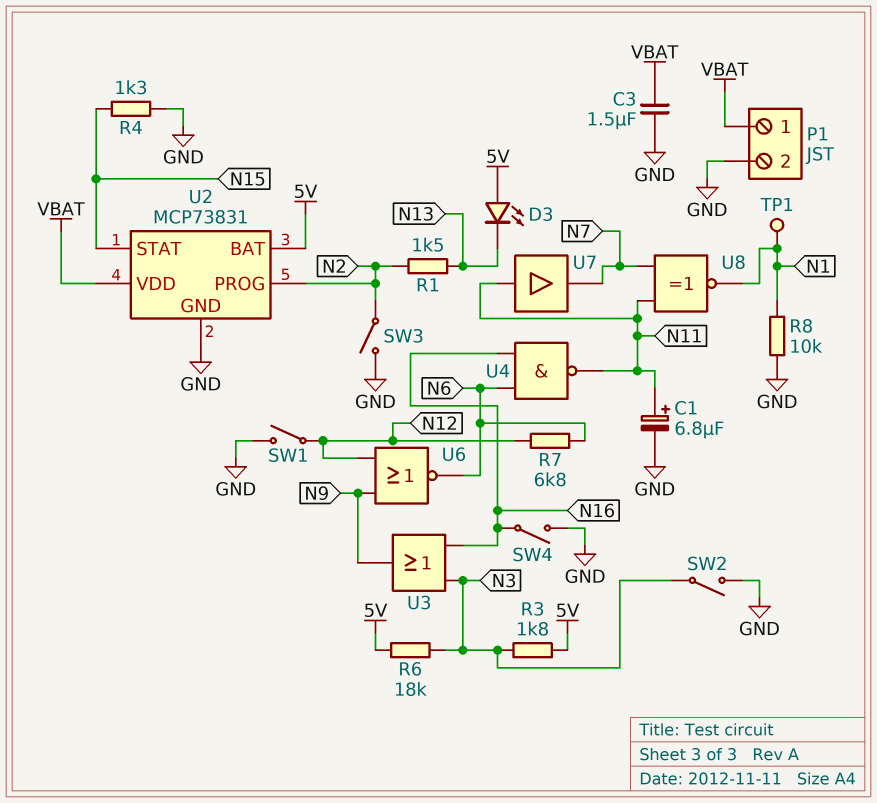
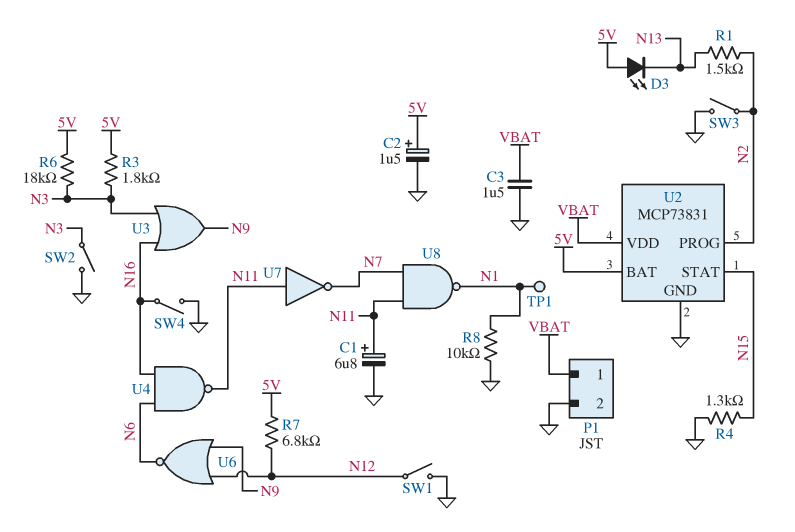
C2: none -> 1.5uF (plus 5V, minus GND)
R7: 6.8k (N6, N12) -> 6.8k (5V, N12)
U7: buffer (in N11, out N7) -> NOT (in N11, out N7)
U8: XNOR (in N7, in N11, out N1) -> NAND (in N7, in N11, out N1)

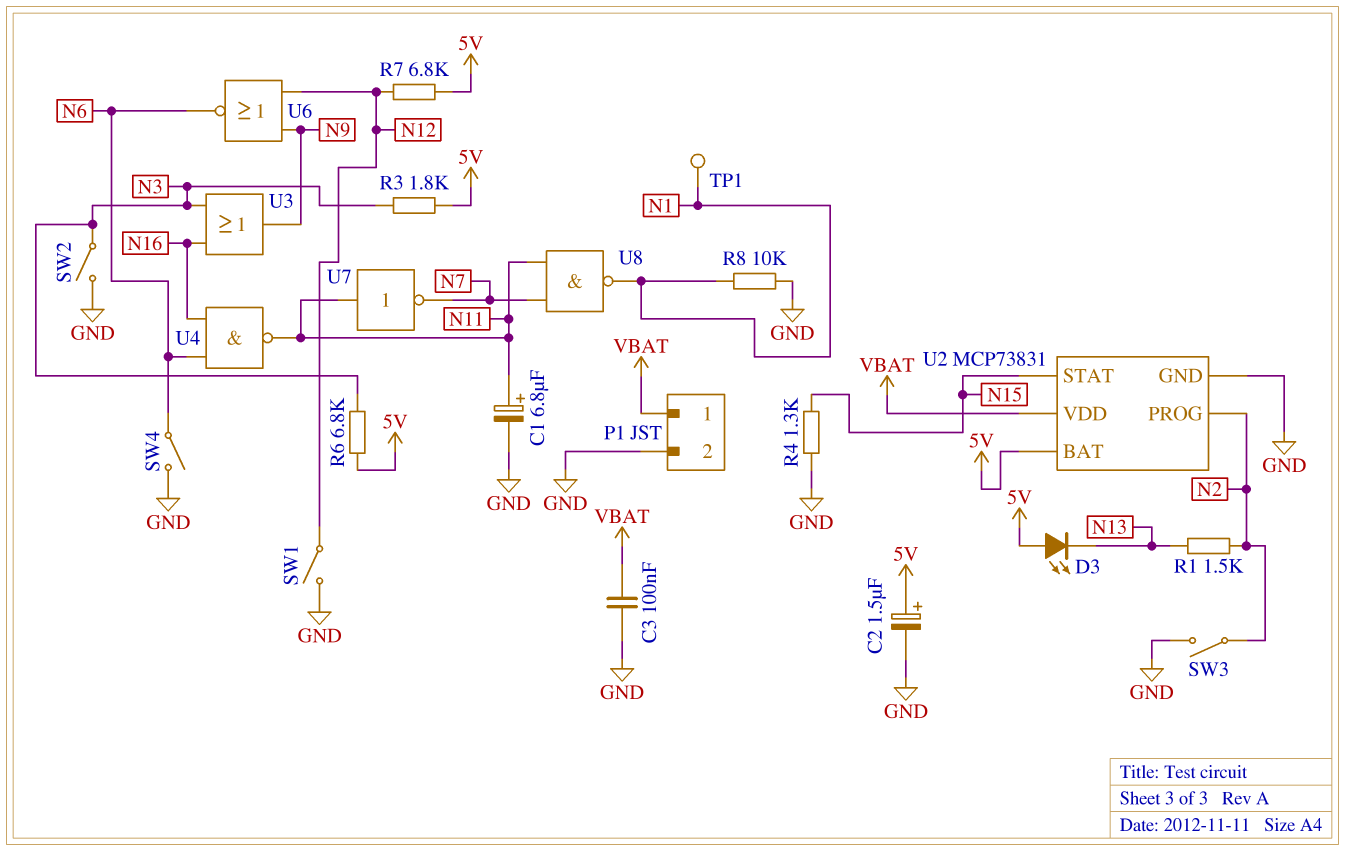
C3: 1.5uF (GND, VBAT) -> 100nF (GND, VBAT)
R6: 18k (5V, N3) -> 6.8k (5V, N3)
SW4: switch (GND, N16) -> switch (GND, N6)

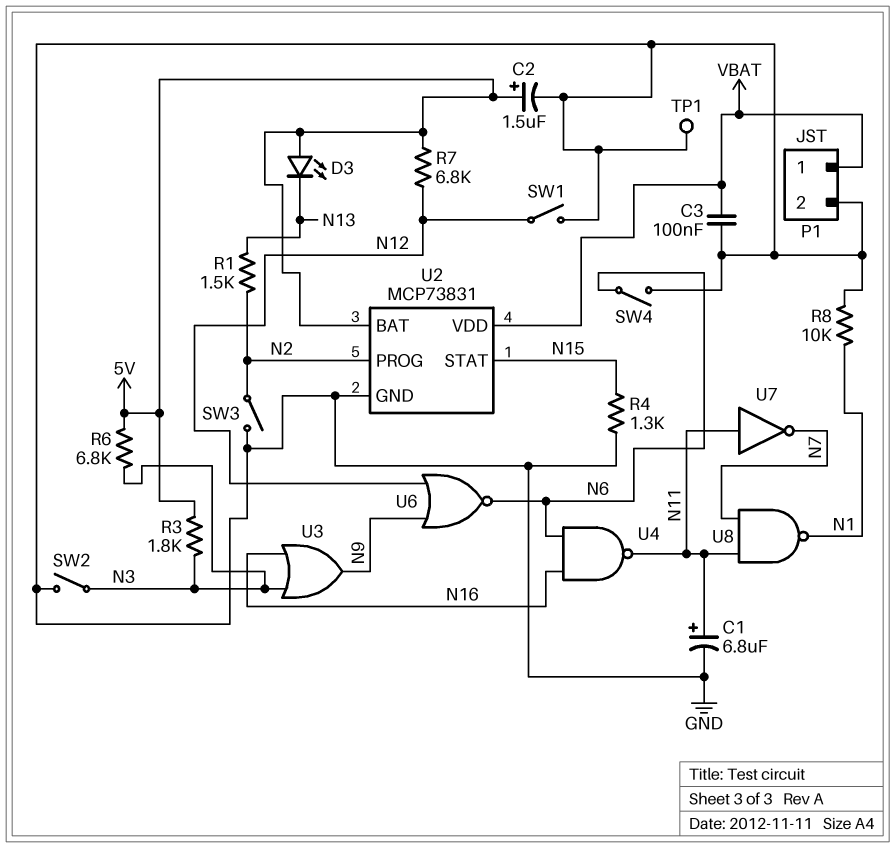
TP1: test point (N1) -> test point (GND)

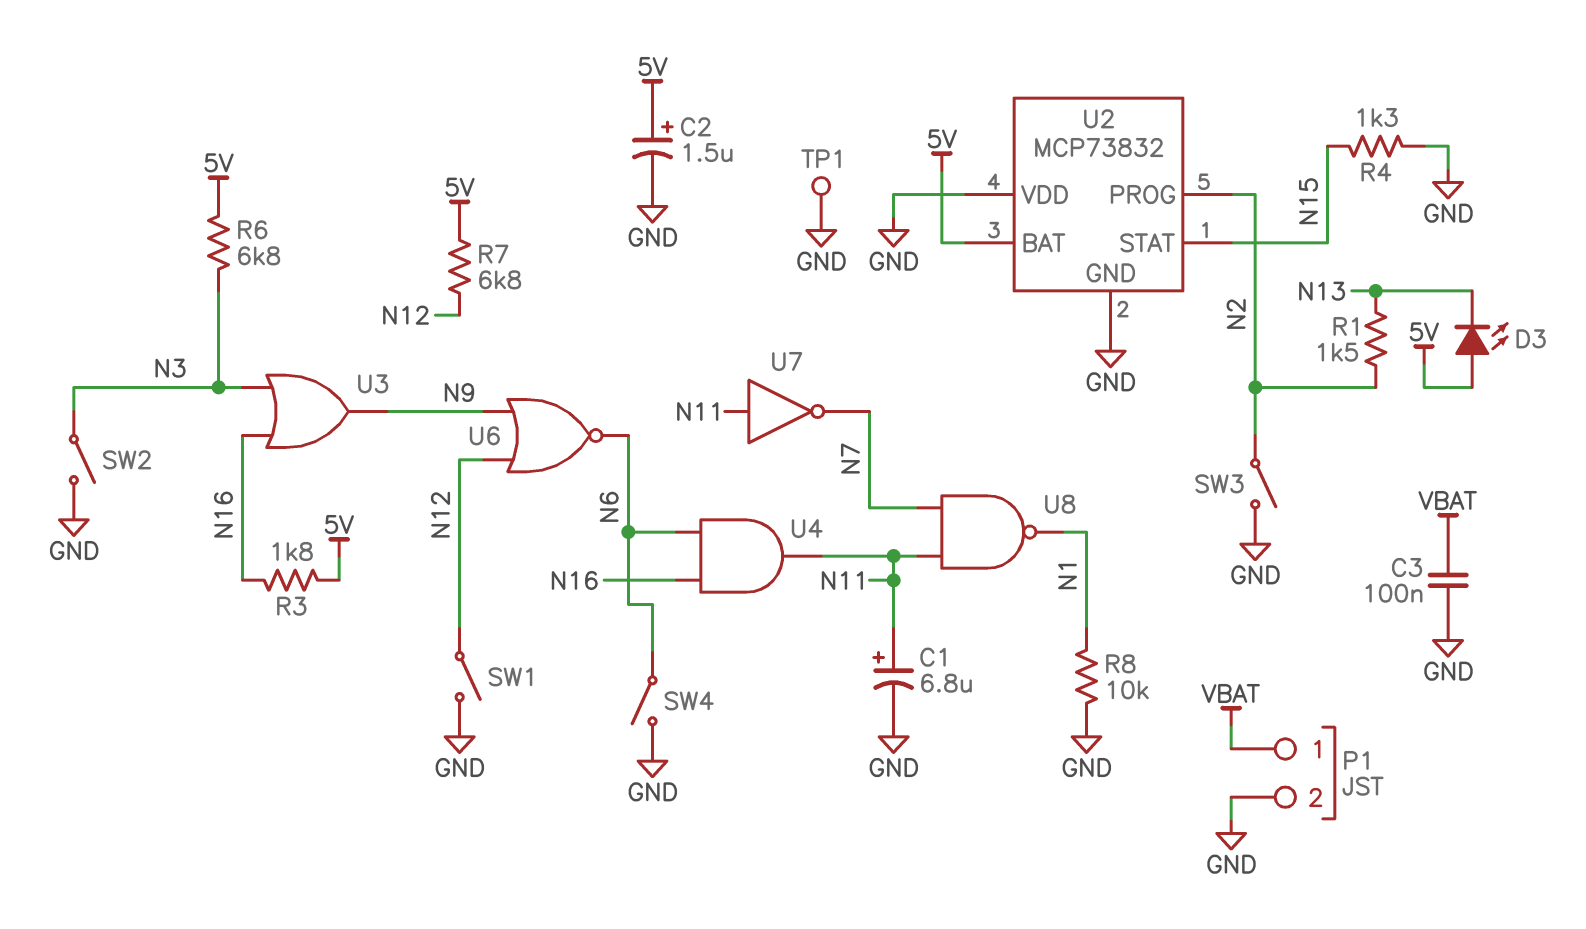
R3: 1.8k (5V, N3) -> 1.8k (5V, N16)
U2: MCP73831 -> MCP73832
U2 pin VDD: VBAT -> GND
U4: NAND (in N6, in N16, out N11) -> AND (in N6, in N16, out N11)

